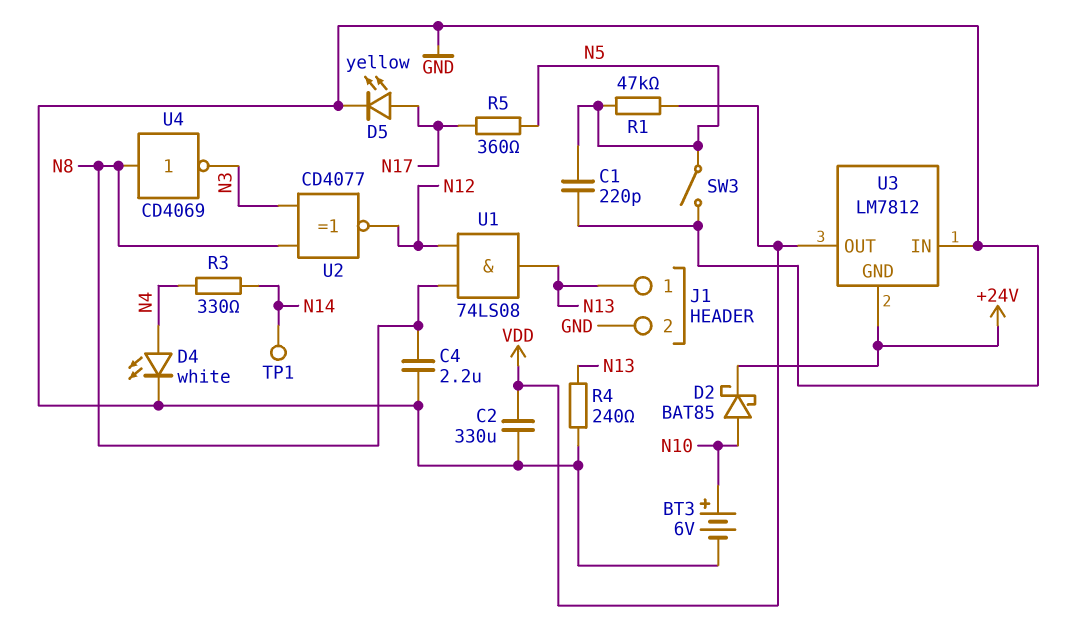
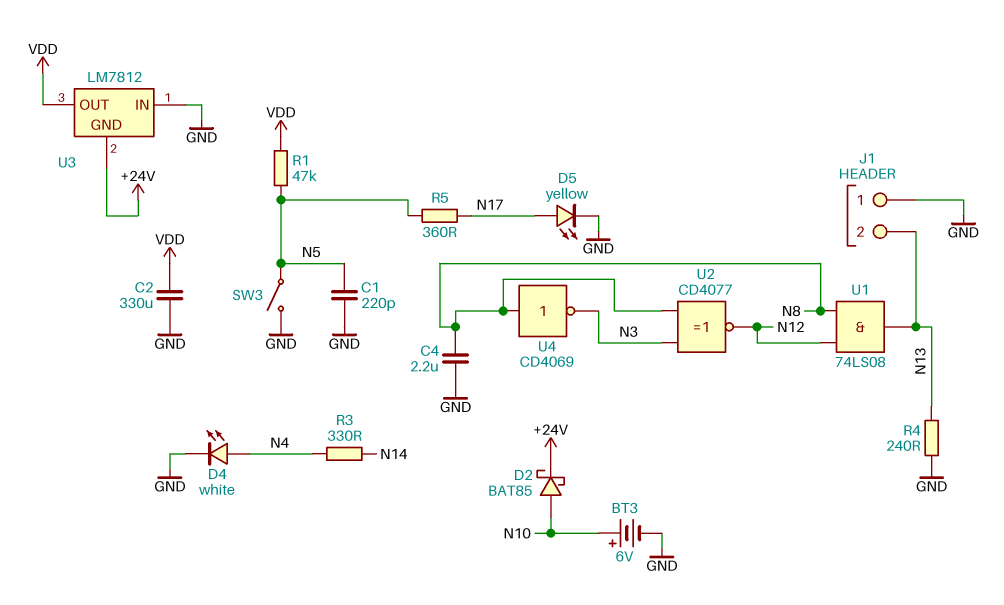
J1 pin 1: N13 -> GND
J1 pin 2: GND -> N13
TP1: test point (N14) -> none

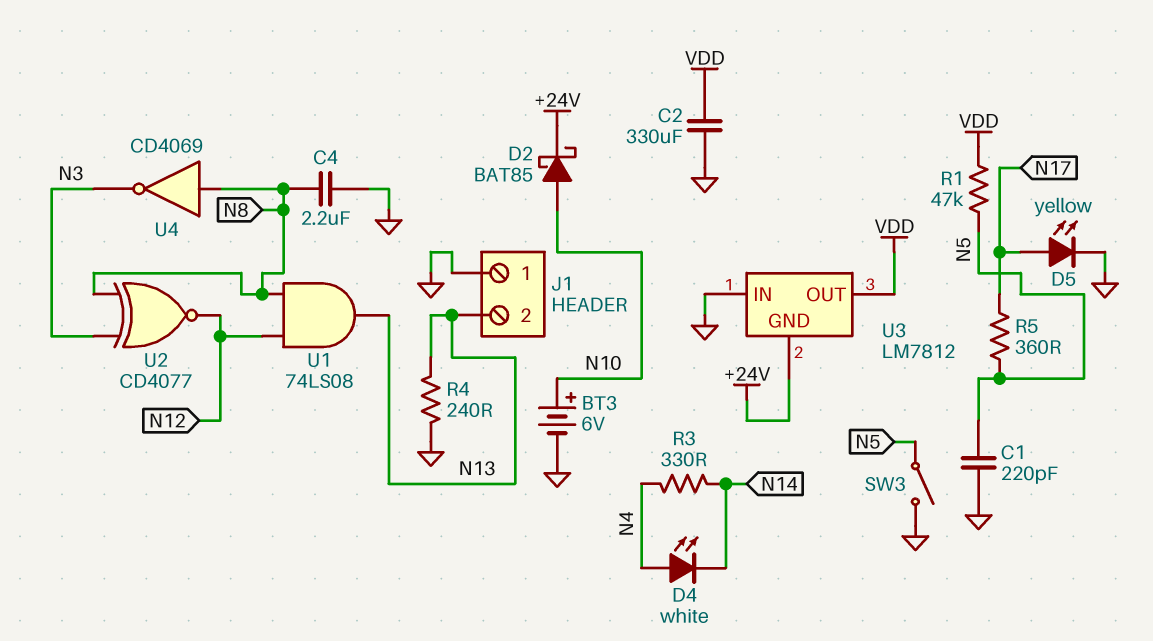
D4: LED white (A N4, K GND) -> LED white (A N4, K N14)

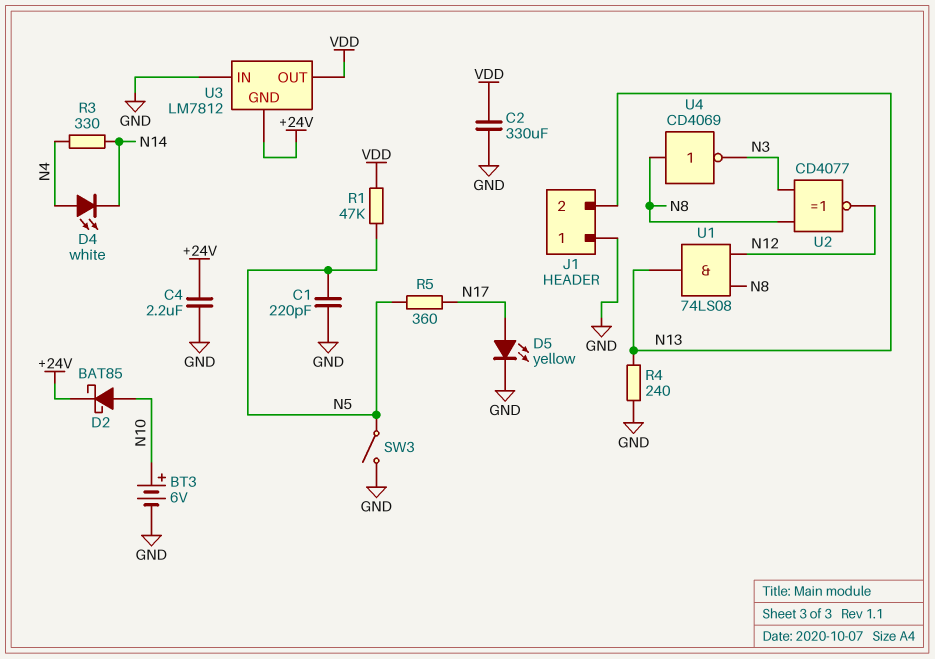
C4: 2.2uF (GND, N8) -> 2.2uF (+24V, GND)

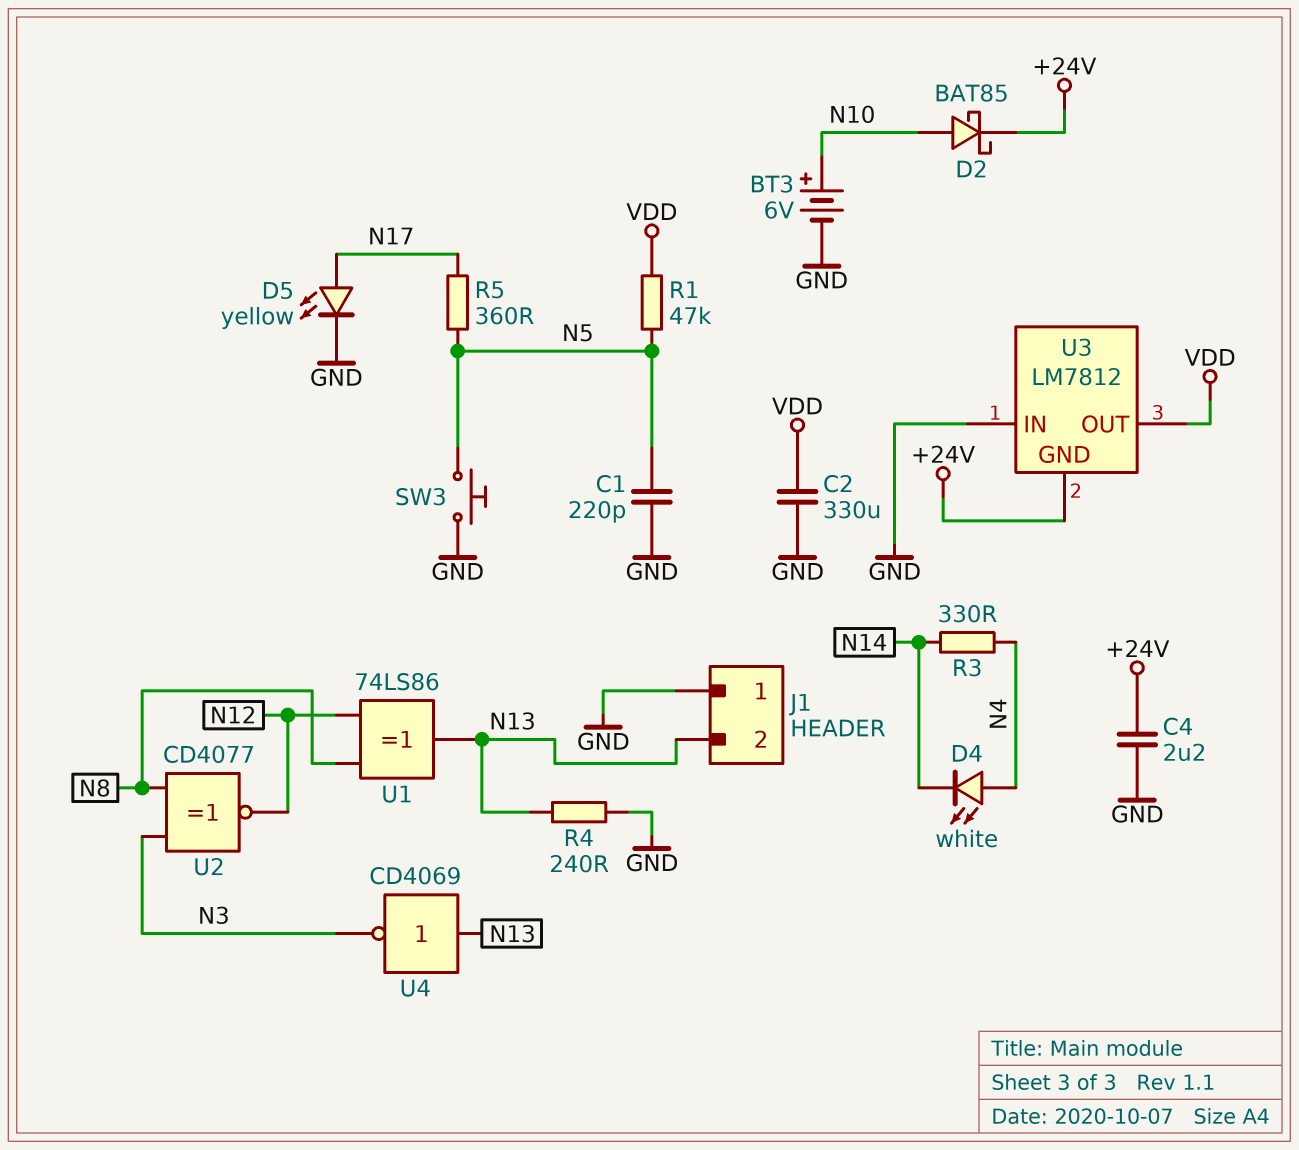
SW3: switch (GND, N5) -> button (GND, N5)
U1: AND 74LS08 (in N8, in N12, out N13) -> XOR 74LS86 (in N8, in N12, out N13)
U4: NOT CD4069 (in N8, out N3) -> NOT CD4069 (in N13, out N3)

